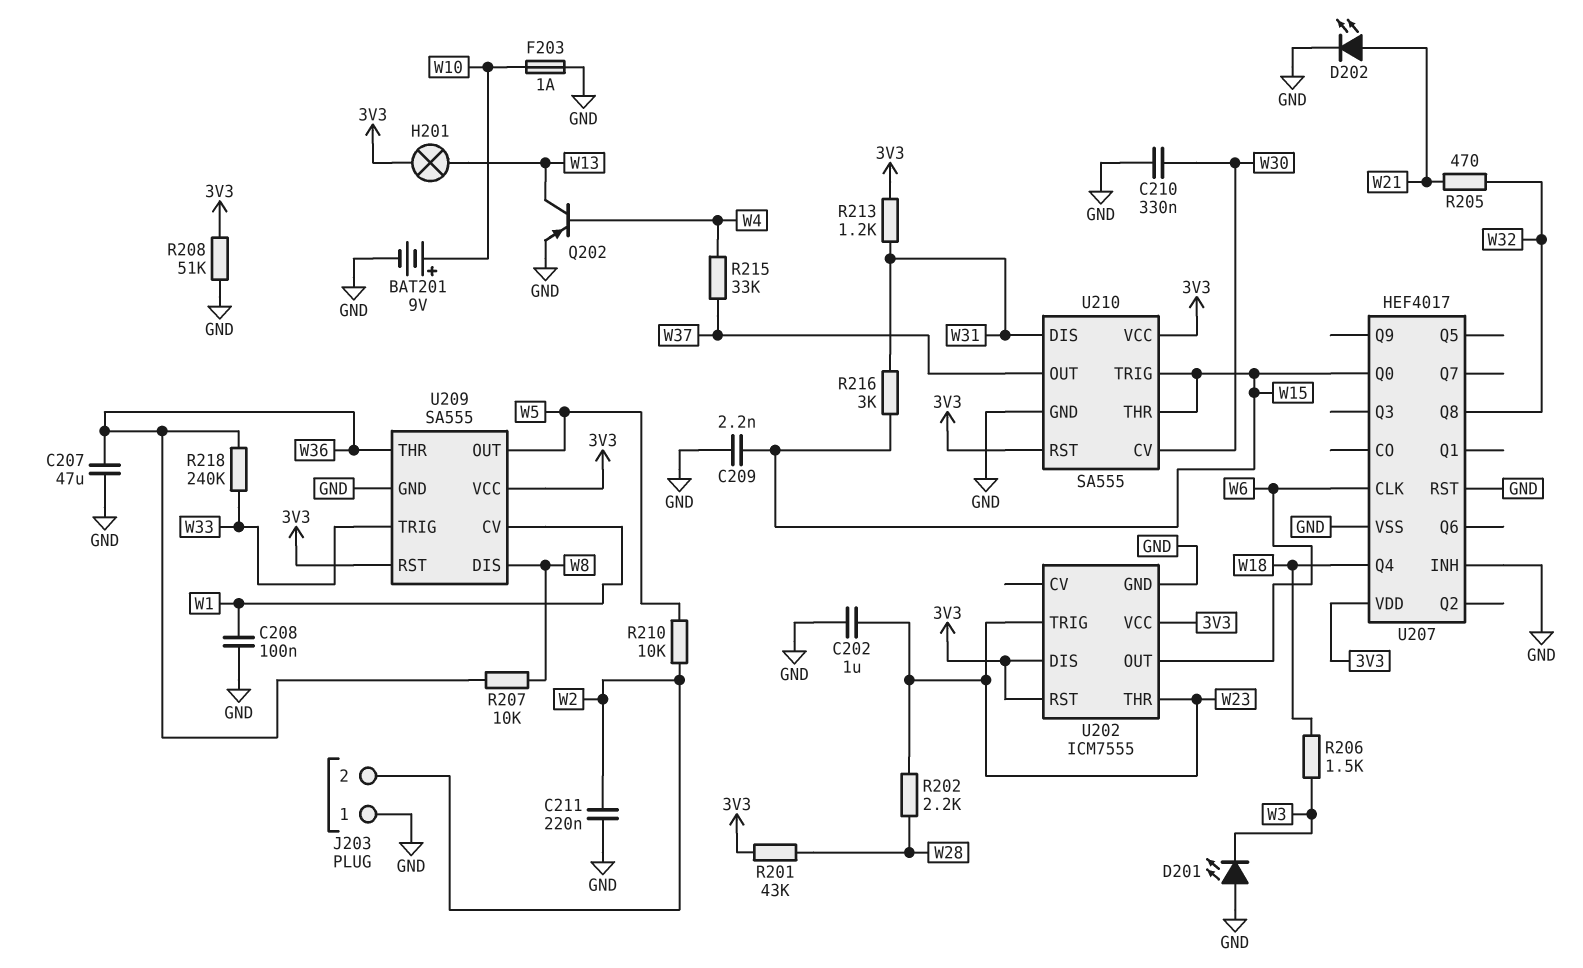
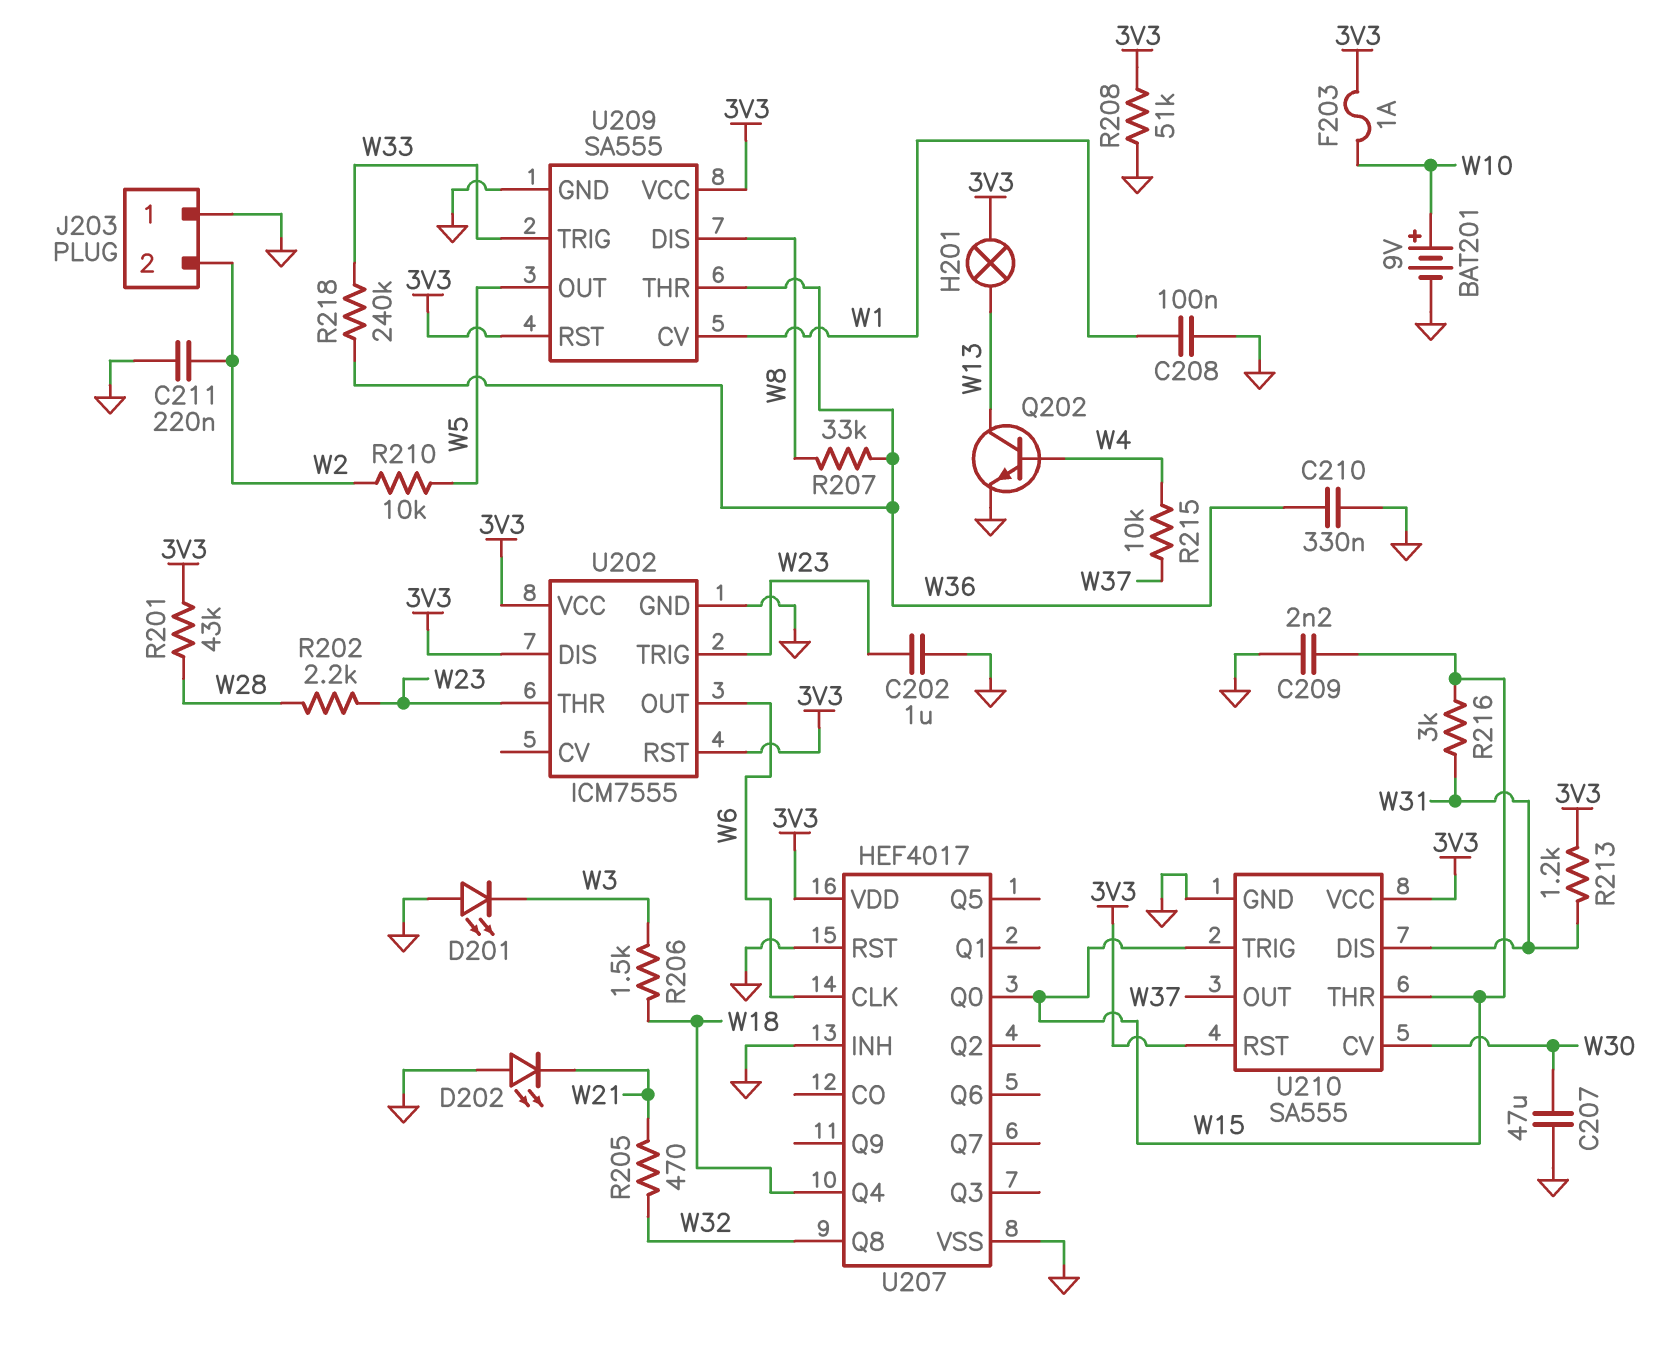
C207: 47uF (GND, W36) -> 47uF (GND, W30)
C210: 330nF (GND, W30) -> 330nF (GND, W36)
D202: LED (A W21, K GND) -> LED (A GND, K W21)
F203: 1A (GND, W10) -> 1A (3V3, W10)
Q202: PNP (B W4, C W13, E GND) -> NPN (B W4, C W13, E GND)
R207: 10k (W8, W36) -> 33k (W8, W36)
R215: 33k (W4, W37) -> 10k (W4, W37)

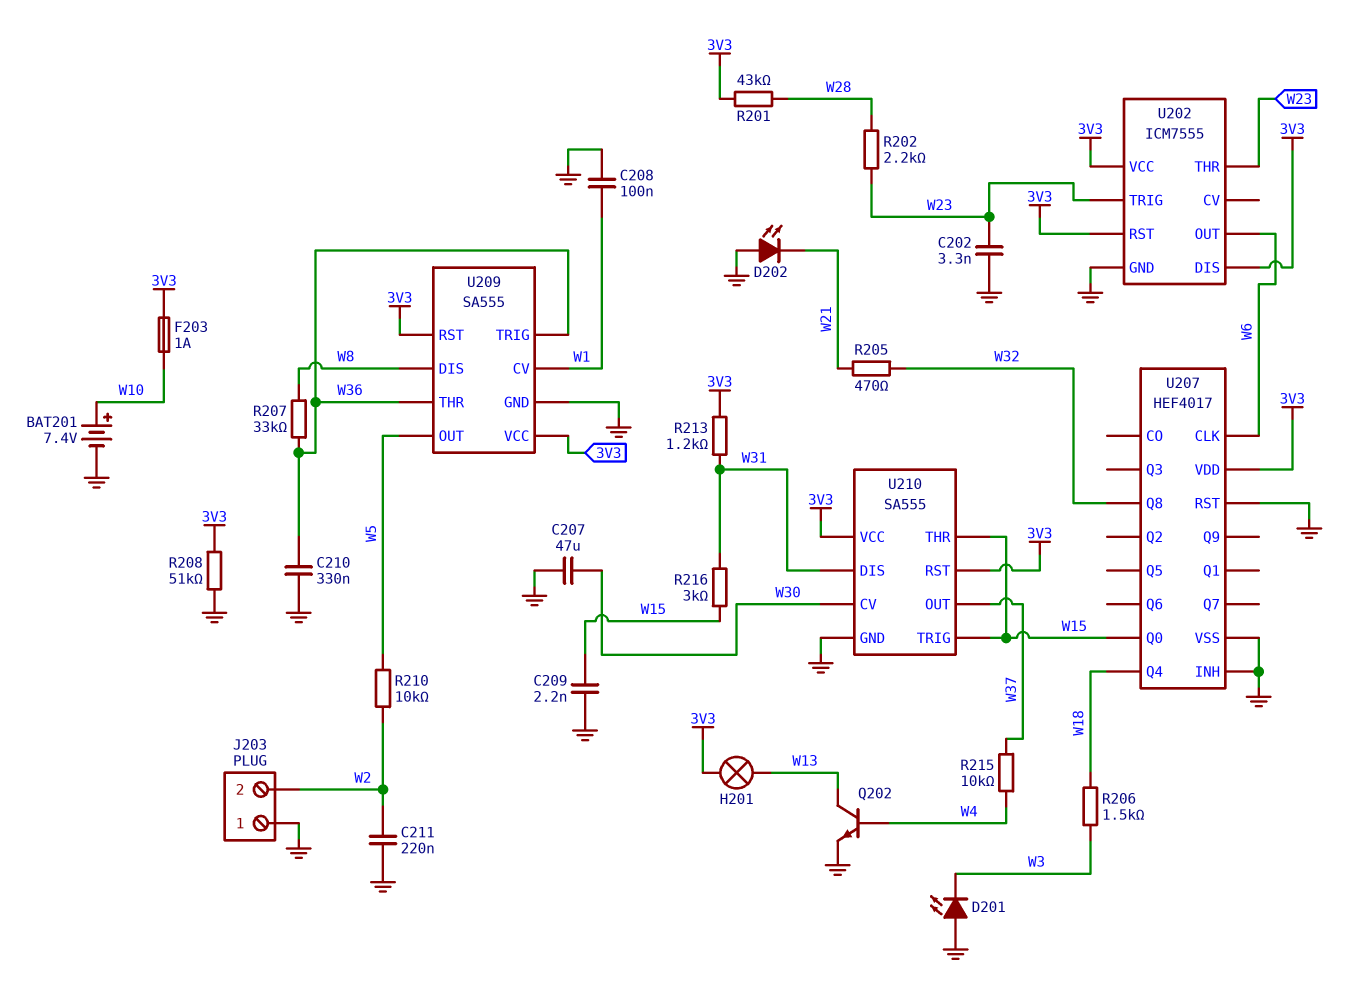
BAT201: 9V (plus W10, minus GND) -> 7.4V (plus W10, minus GND)
C202: 1uF (GND, W23) -> 3.3nF (GND, W23)
R218: 240k (W33, W36) -> none
U209 pin TRIG: W33 -> W36

